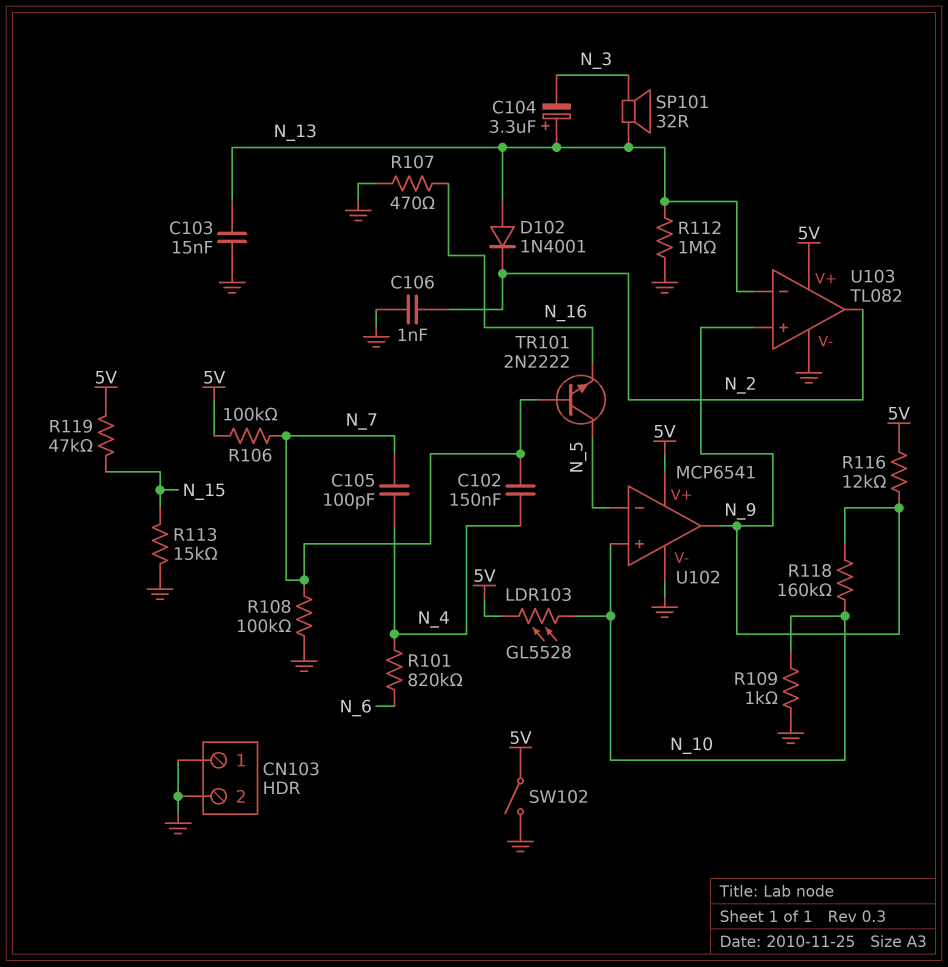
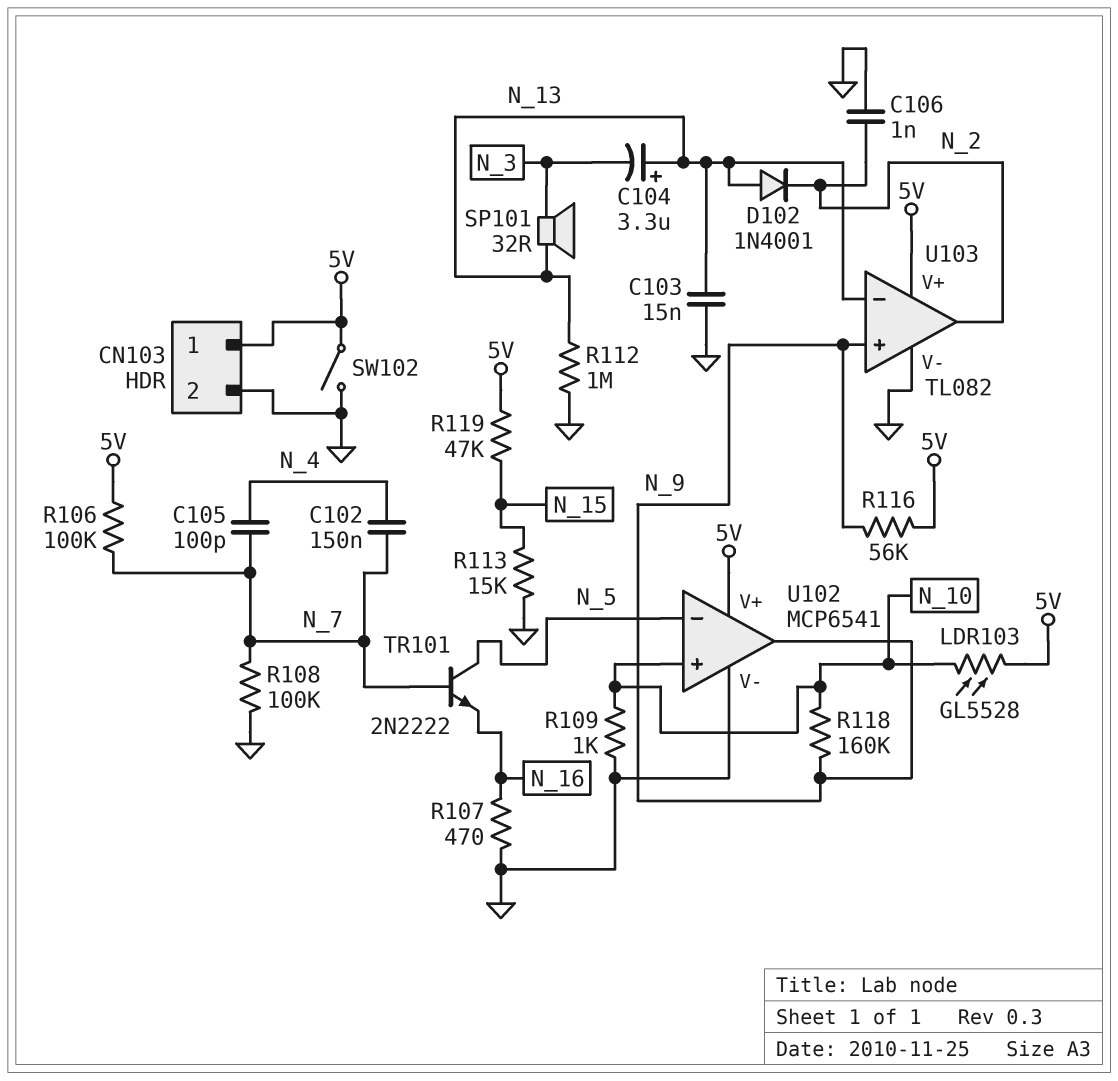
CN103 pin 1: GND -> 5V
R101: 820k (N_4, N_6) -> none
R116: 12k (5V, N_9) -> 56k (5V, N_9)

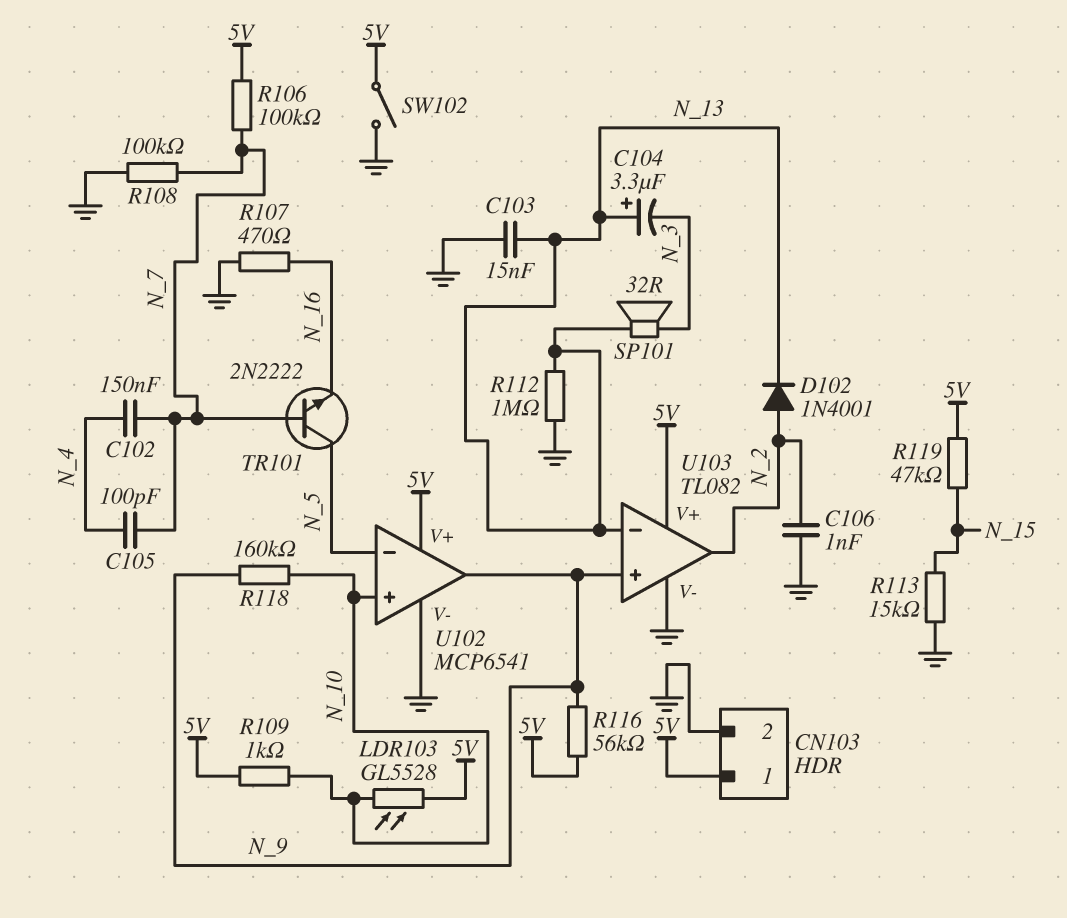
D102: diode 1N4001 (A N_13, K N_2) -> diode 1N4001 (A N_2, K N_13)
R109: 1k (GND, N_10) -> 1k (5V, N_10)

